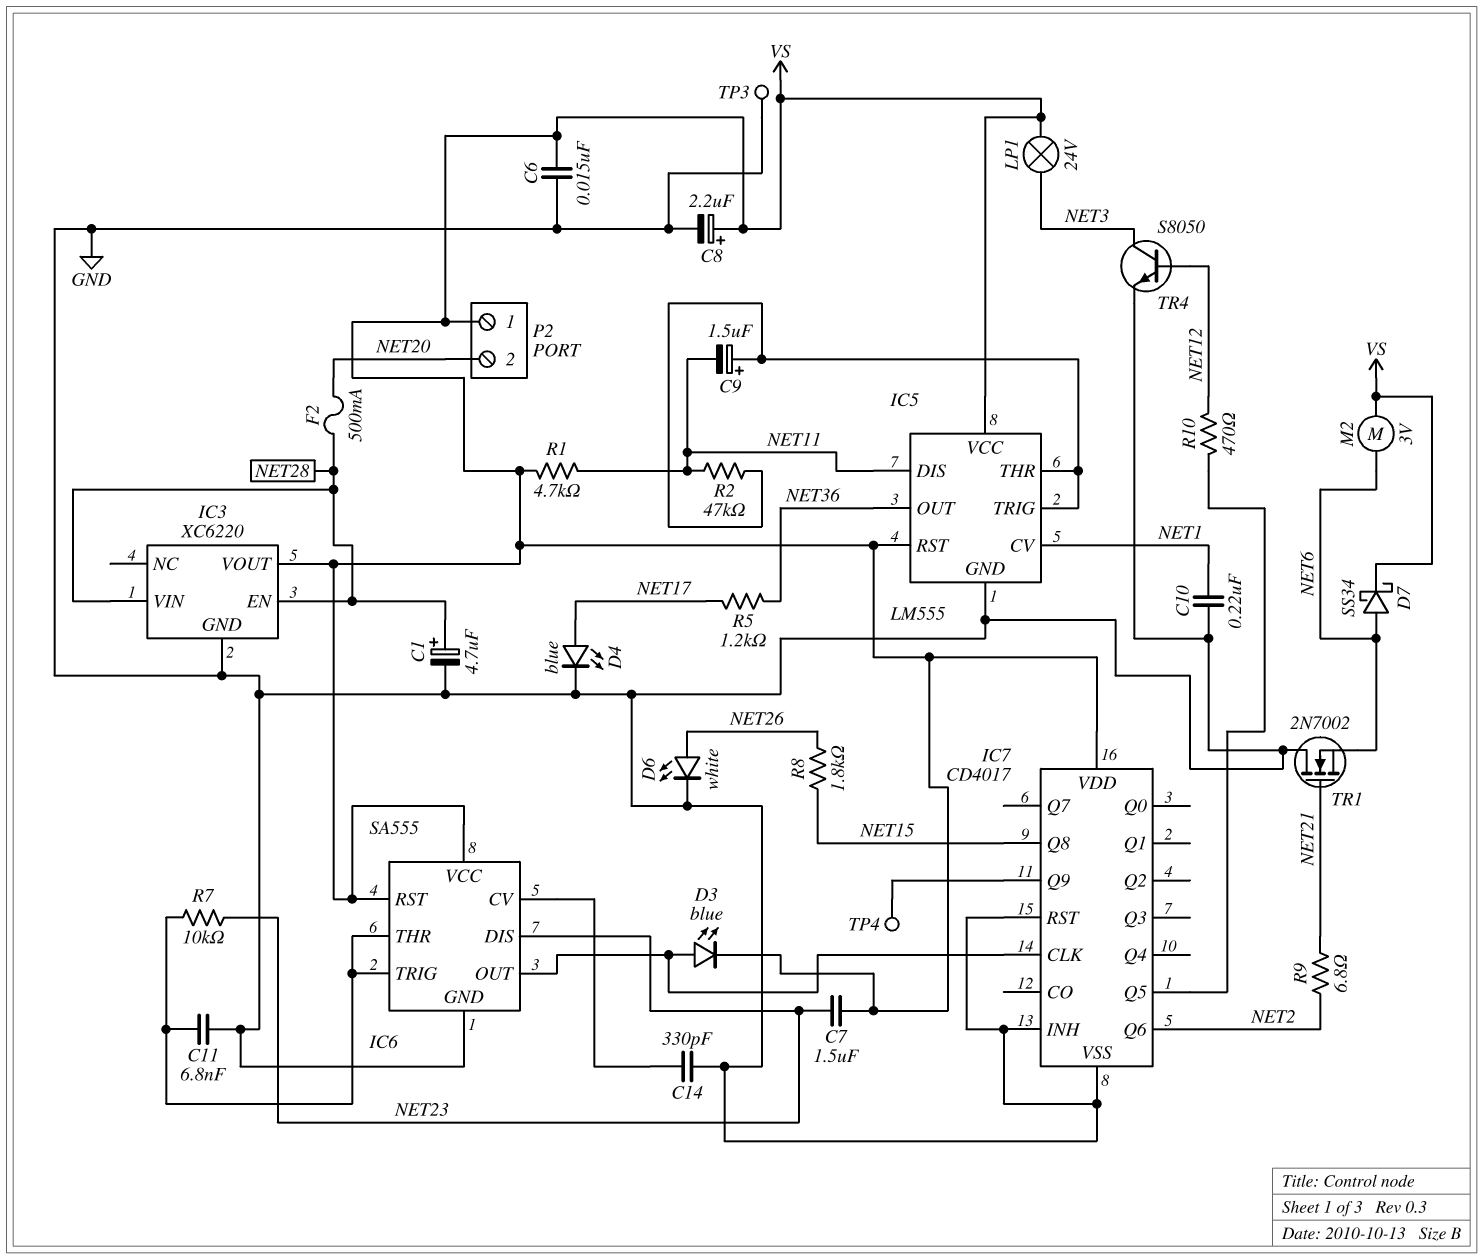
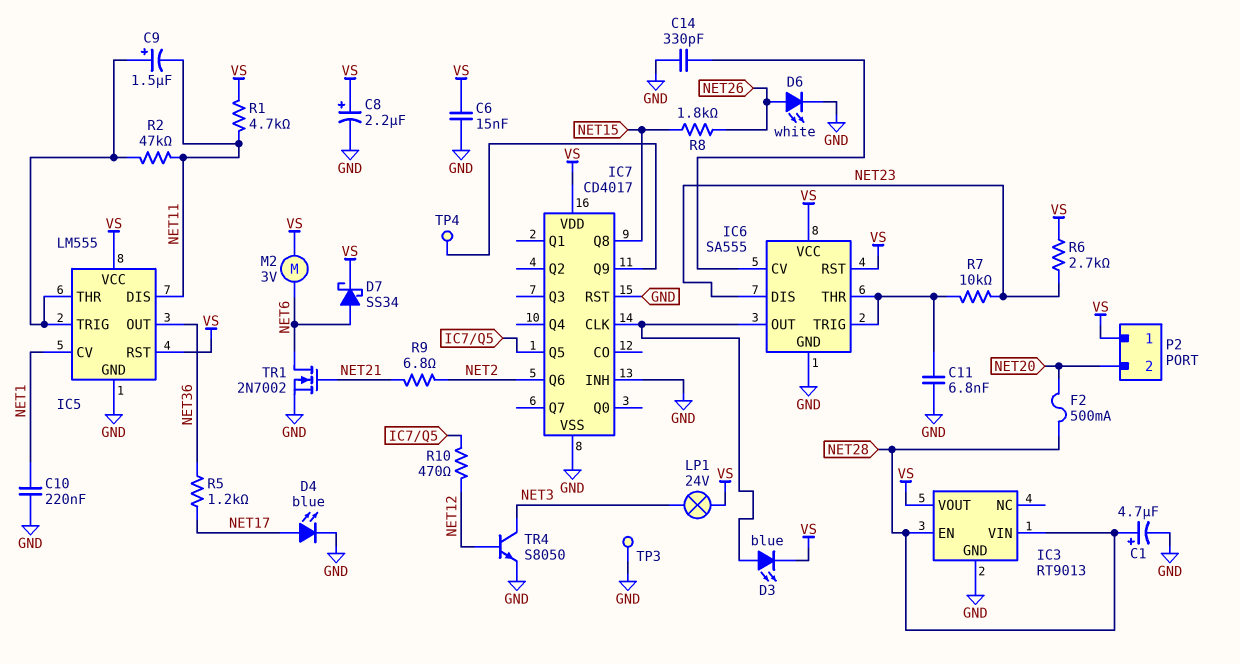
C7: 1.5uF (NET23, VS) -> none
IC3: XC6220 -> RT9013
R6: none -> 2.7k (NET23, VS)
TR1: NMOS 2N7002 (G NET21, D GND, S NET6) -> NMOS 2N7002 (G NET21, D NET6, S GND)

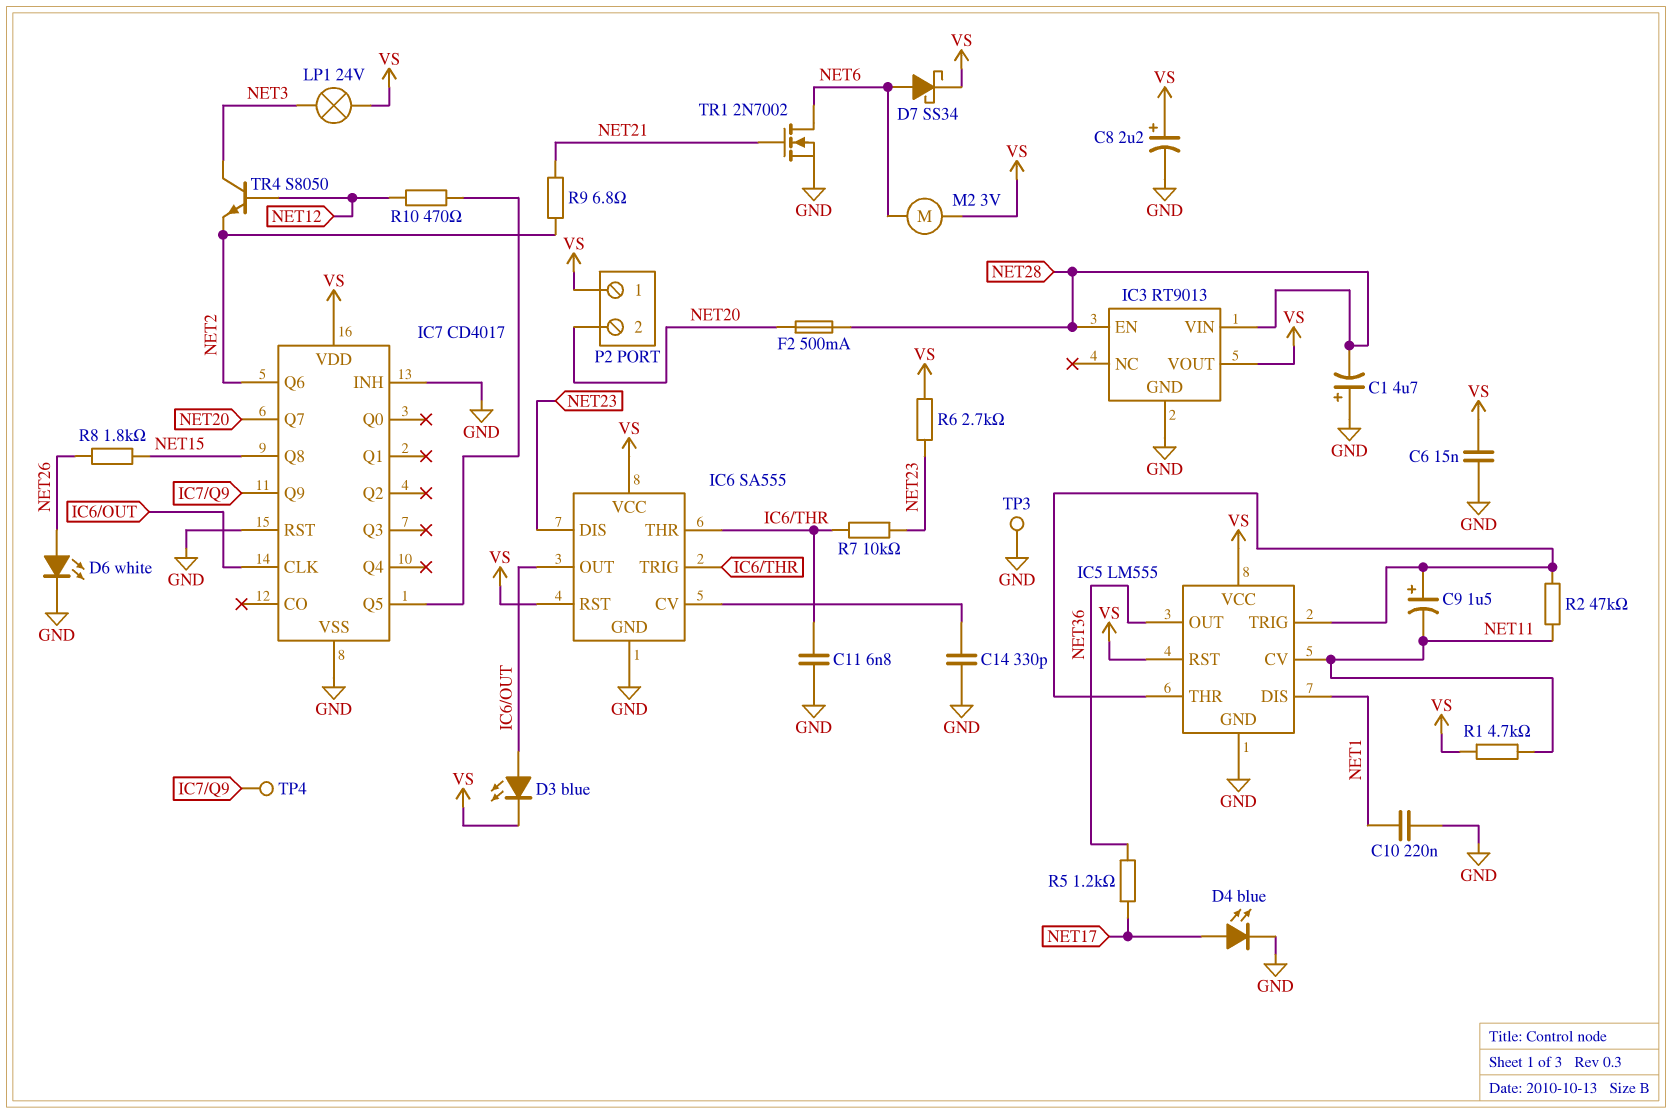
C1: 4.7uF (plus NET28, minus GND) -> 4.7uF (plus GND, minus NET28)
IC5 pin CV: NET1 -> NET11
IC5 pin DIS: NET11 -> NET1
IC7 pin Q7: none -> NET20
TR4: NPN S8050 (B NET12, C NET3, E GND) -> NPN S8050 (B NET12, C NET3, E NET2)

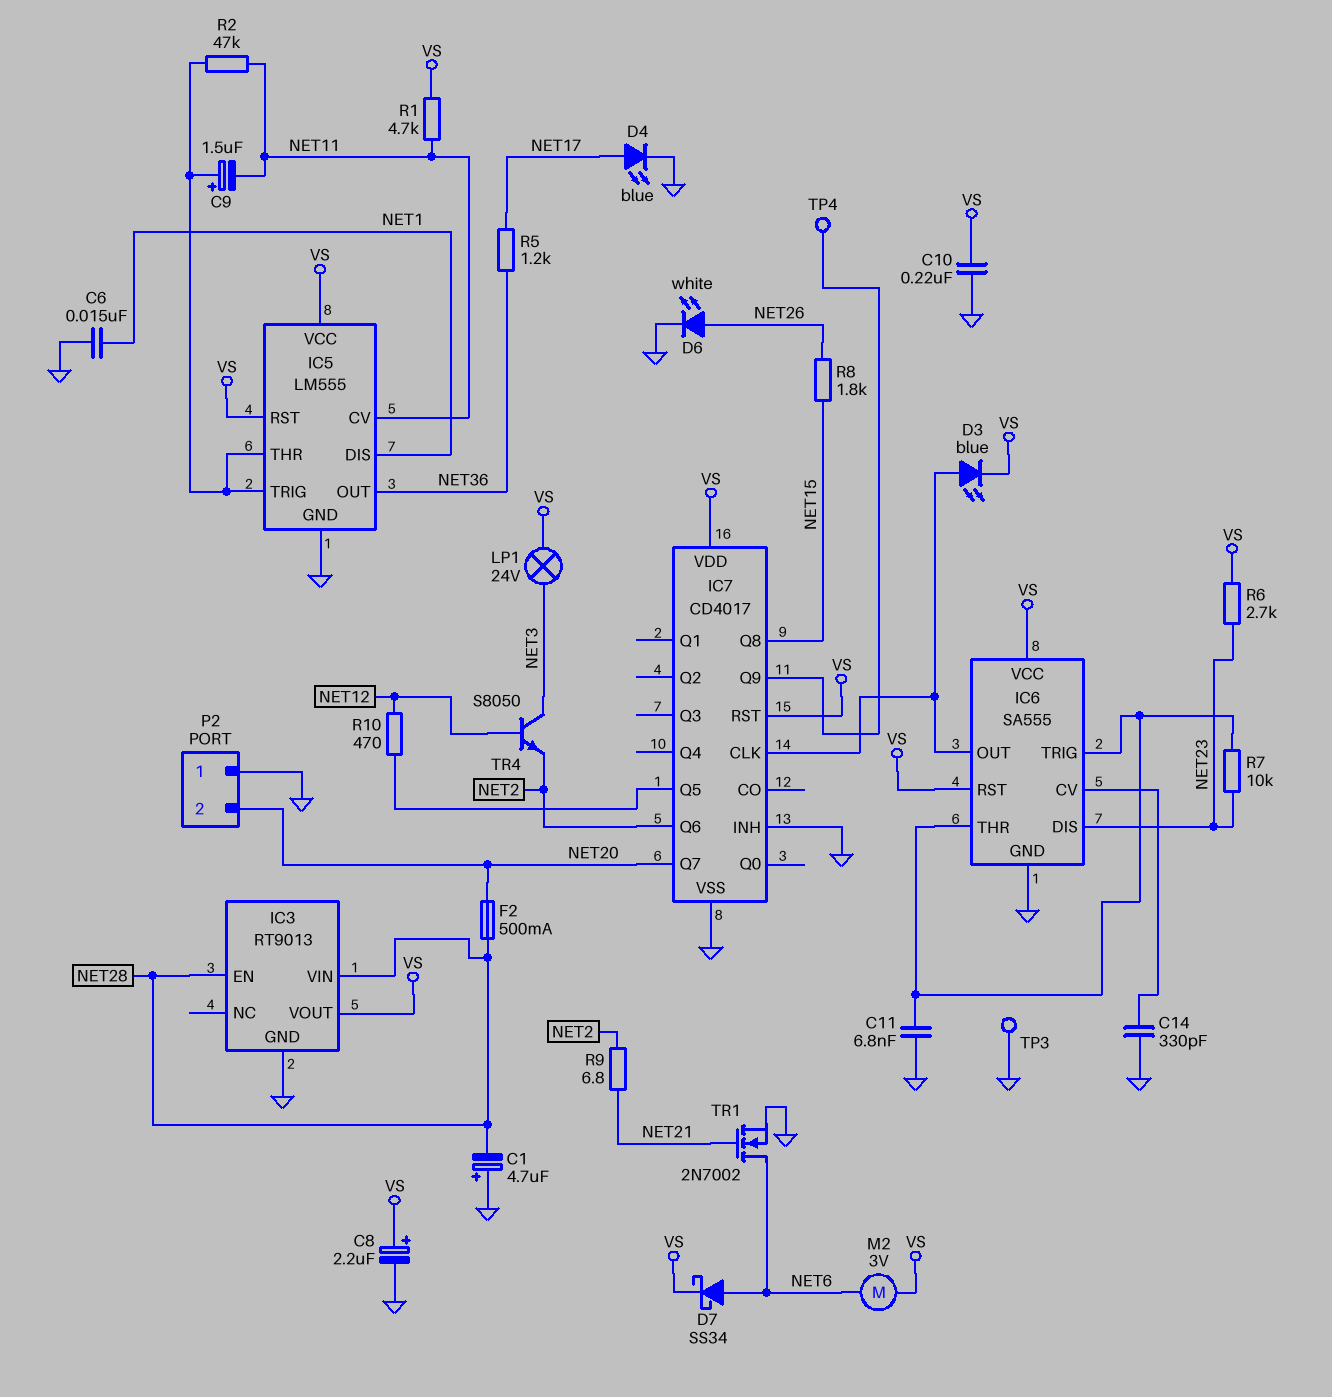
C6: 15nF (GND, VS) -> 15nF (GND, NET1)
C10: 220nF (GND, NET1) -> 220nF (GND, VS)
IC7 pin RST: GND -> VS
P2 pin 1: VS -> GND

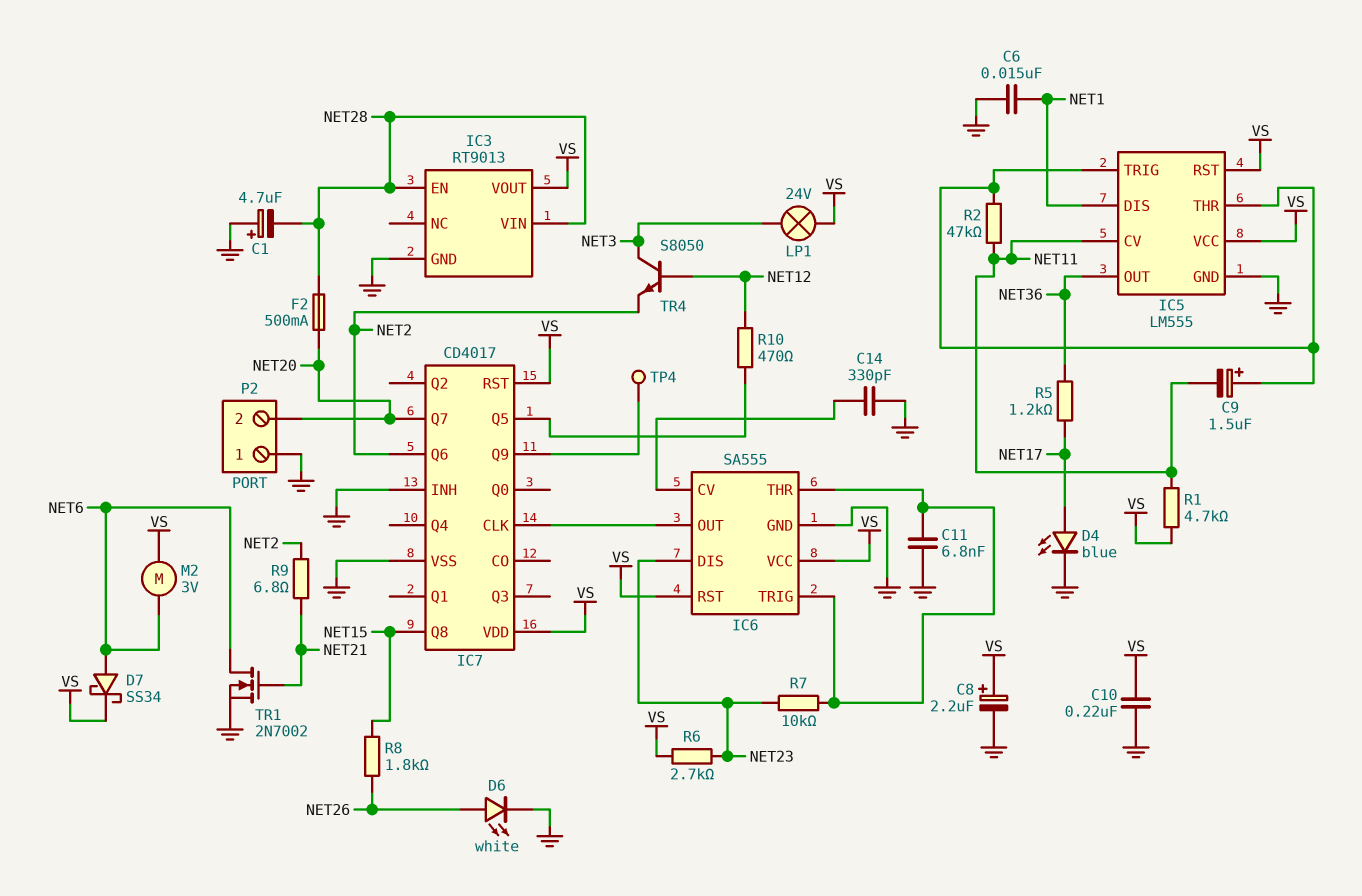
D3: LED blue (A IC6/OUT, K VS) -> none
TP3: test point (GND) -> none

